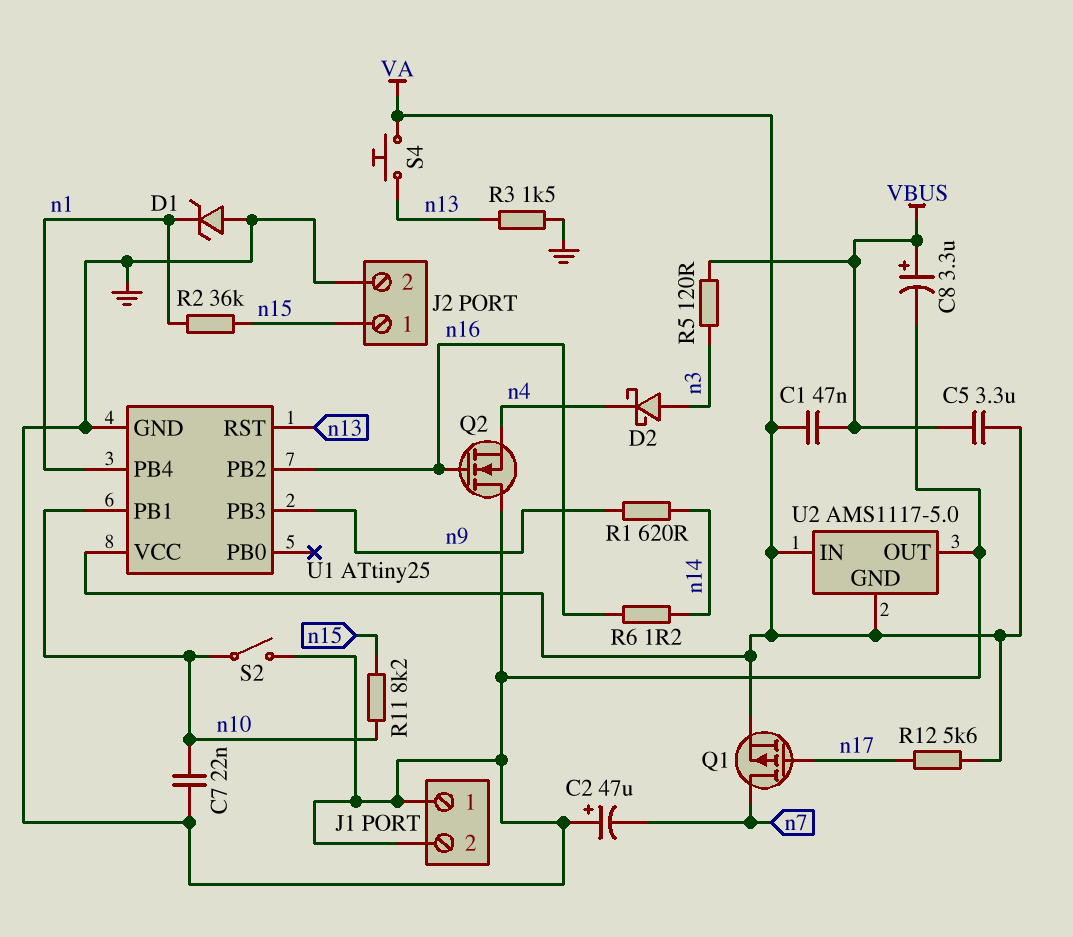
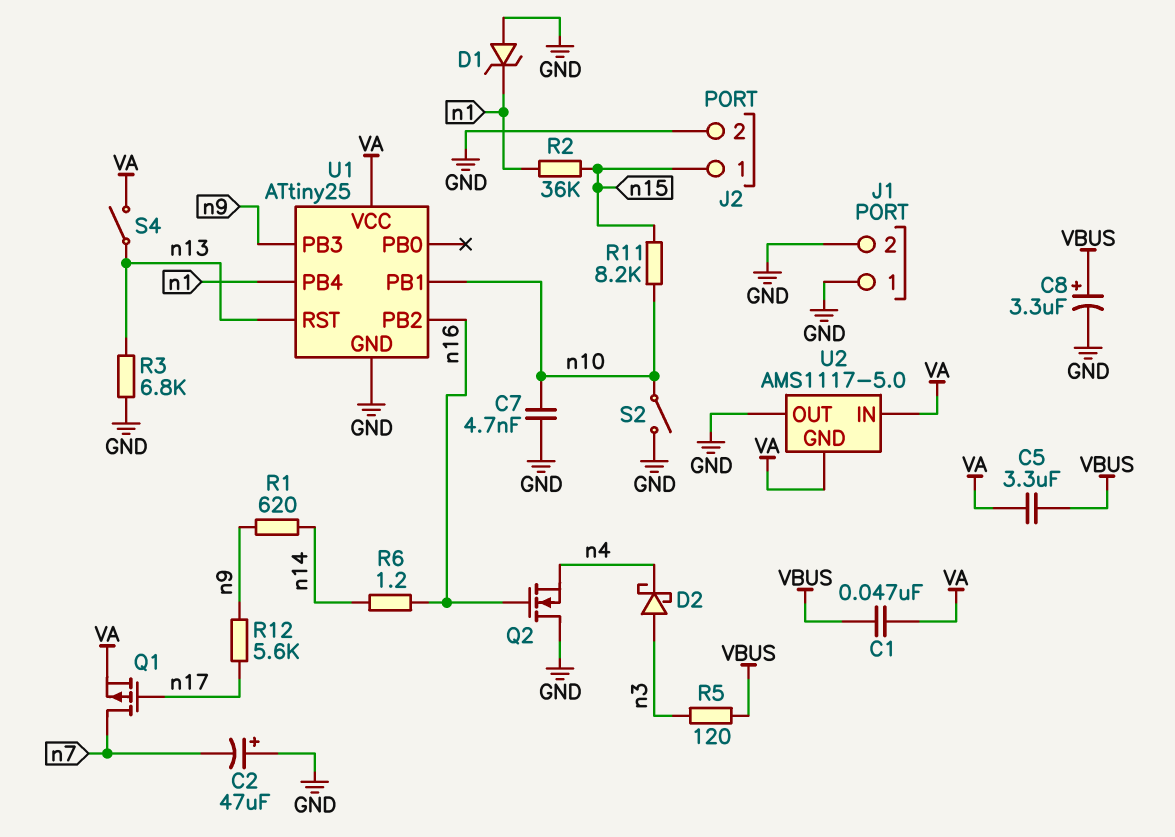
C7: 22nF (GND, n10) -> 4.7nF (GND, n10)
R3: 1.5k (GND, n13) -> 6.8k (GND, n13)
R12: 5.6k (VA, n17) -> 5.6k (n9, n17)
S4: button (VA, n13) -> switch (VA, n13)

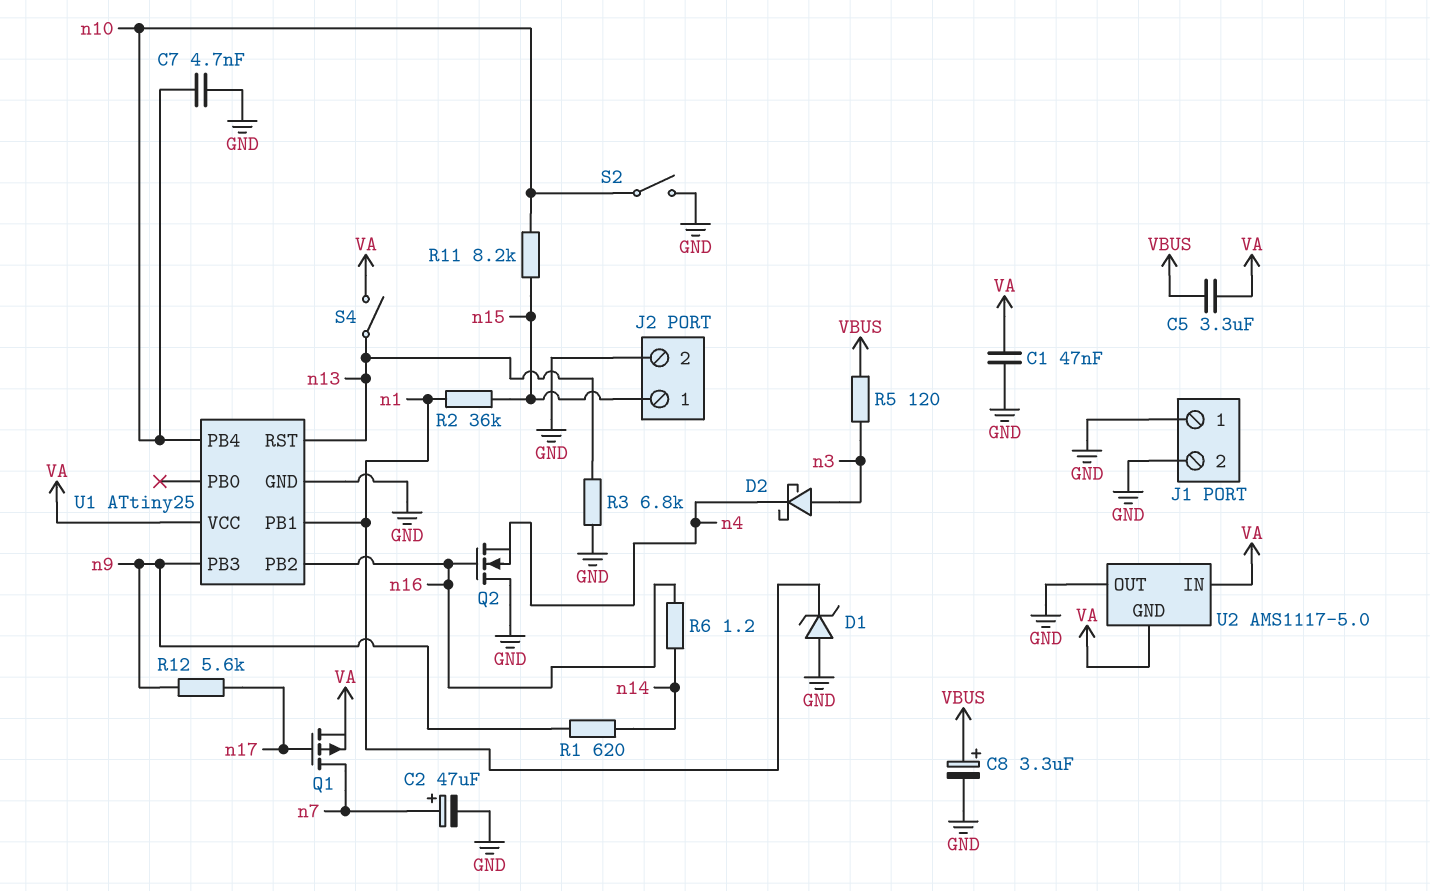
C1: 47nF (VA, VBUS) -> 47nF (GND, VA)
C2: 47uF (plus GND, minus n7) -> 47uF (plus n7, minus GND)
U1 pin PB1: n10 -> n1
U1 pin PB4: n1 -> n10

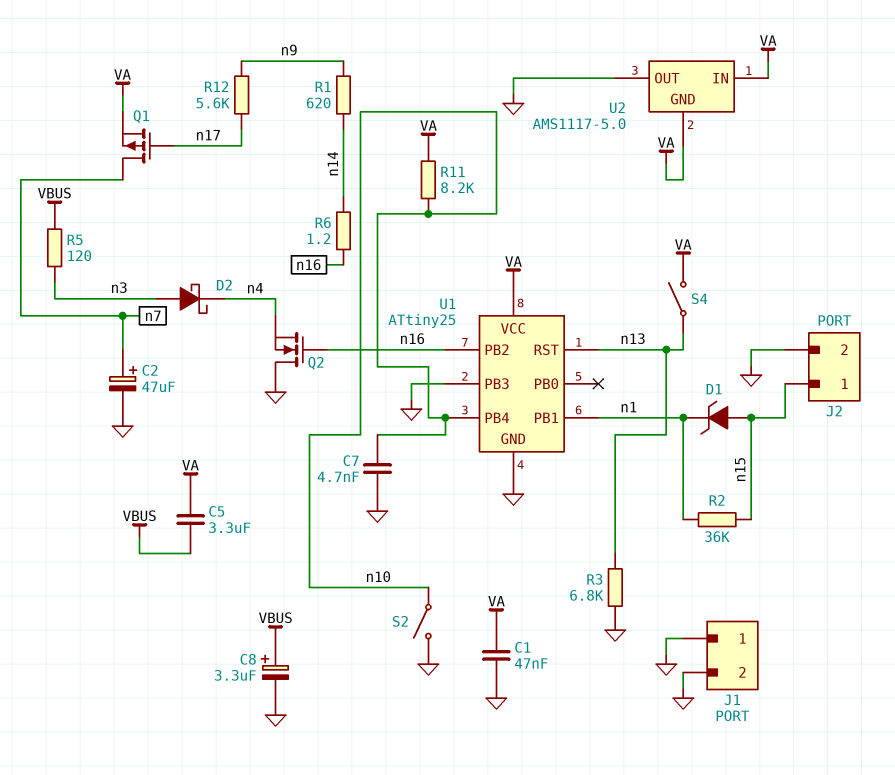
D1: zener (A GND, K n1) -> zener (A n15, K n1)
R11: 8.2k (n10, n15) -> 8.2k (VA, n10)
U1 pin PB3: n9 -> GND

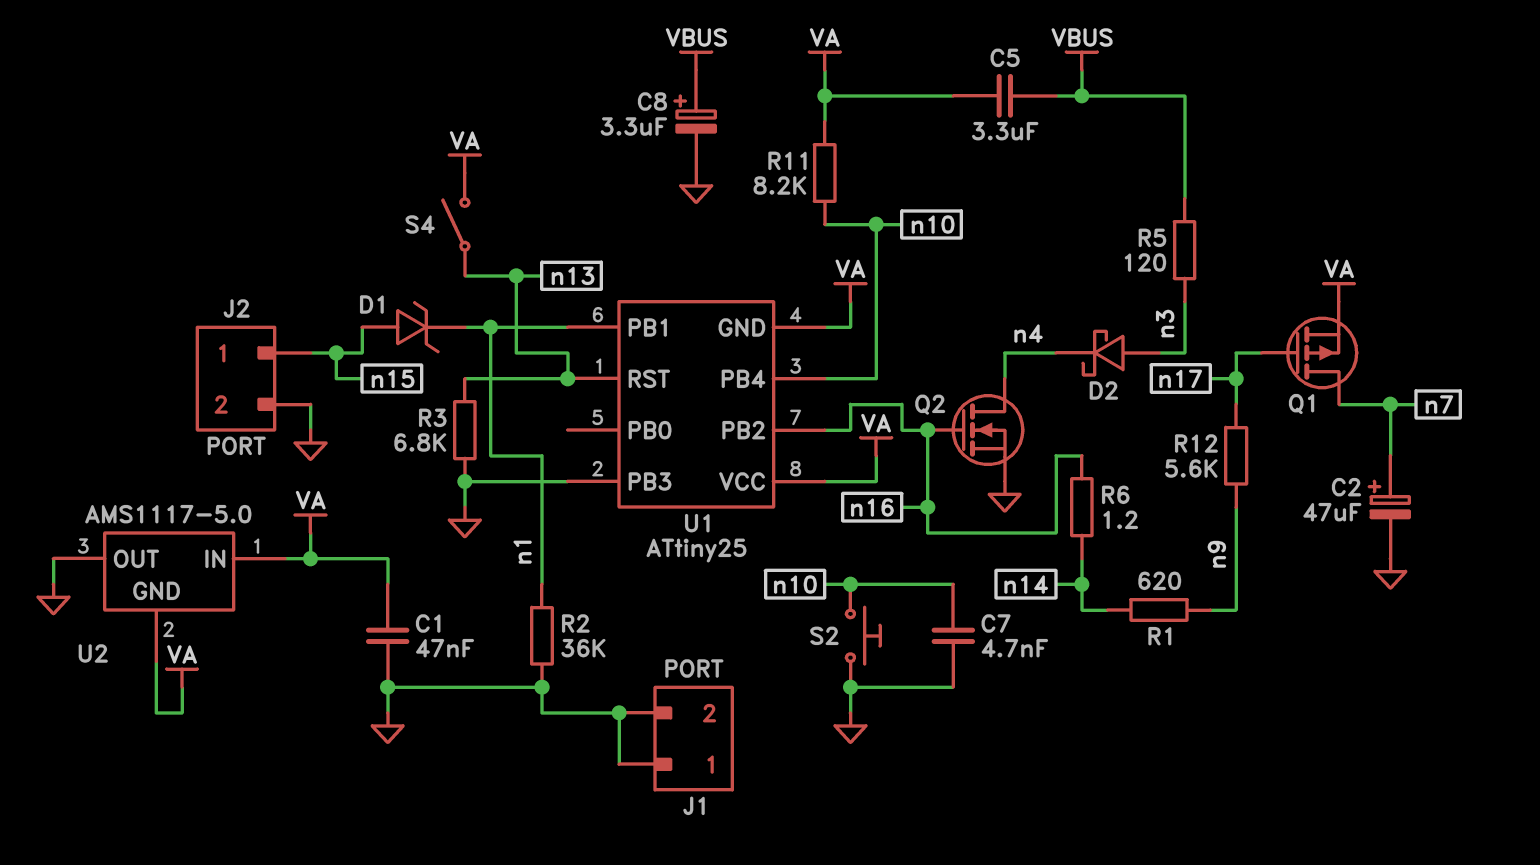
Q2: NMOS (G n16, D GND, S n4) -> NMOS (G n16, D n4, S GND)
R2: 36k (n1, n15) -> 36k (GND, n1)
S2: switch (GND, n10) -> button (GND, n10)
U1 pin GND: GND -> VA

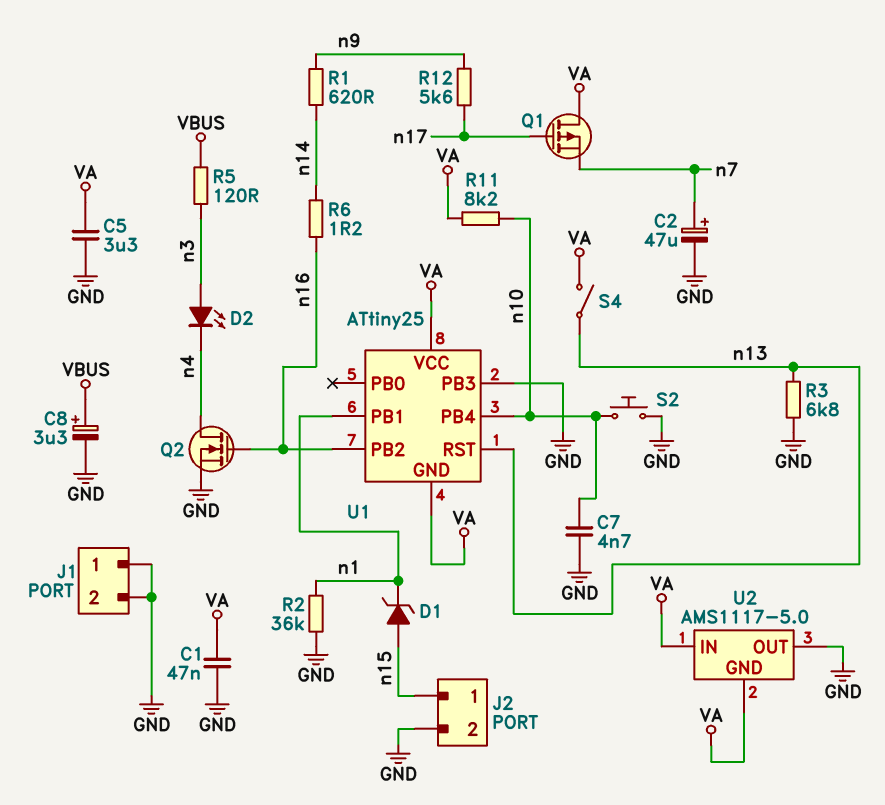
C5: 3.3uF (VA, VBUS) -> 3.3uF (GND, VA)
D2: schottky (A n3, K n4) -> LED (A n3, K n4)
Q1: PMOS (G n17, D n7, S VA) -> PMOS (G n17, D VA, S n7)

